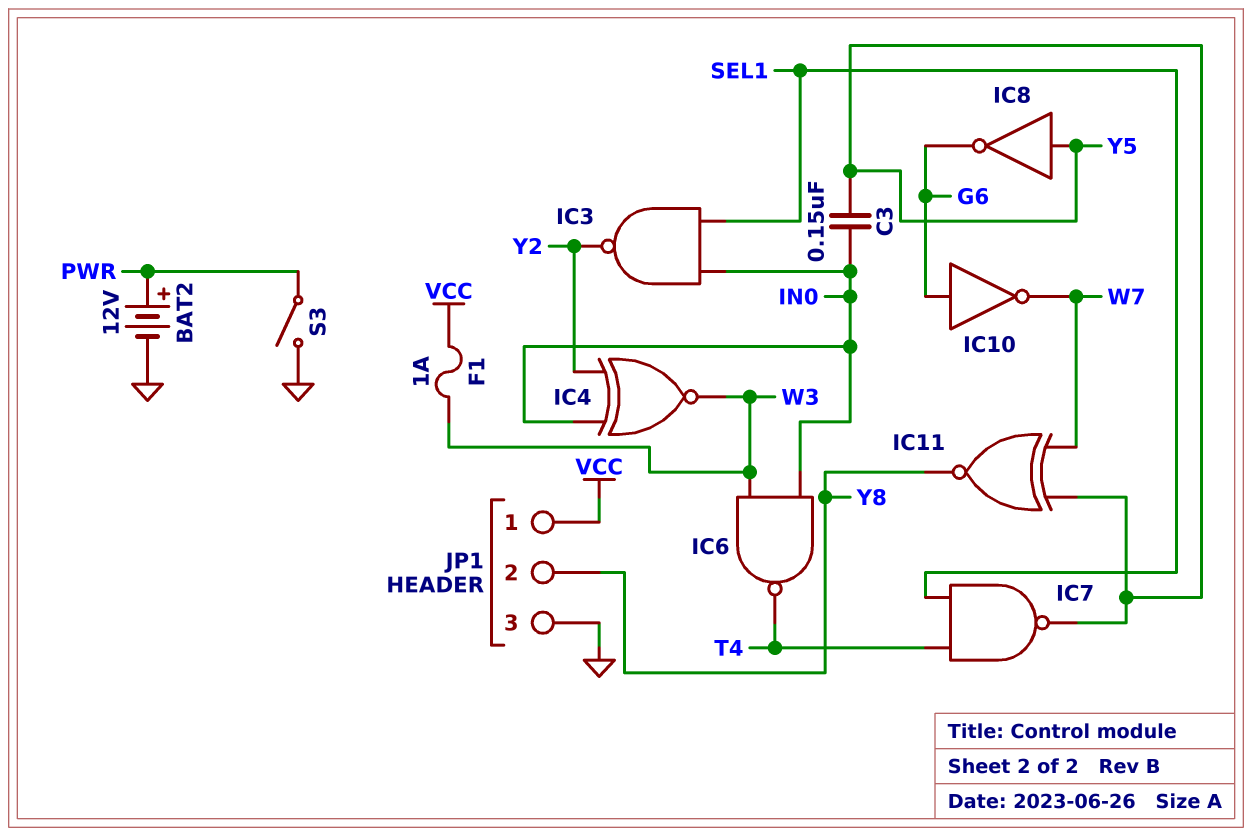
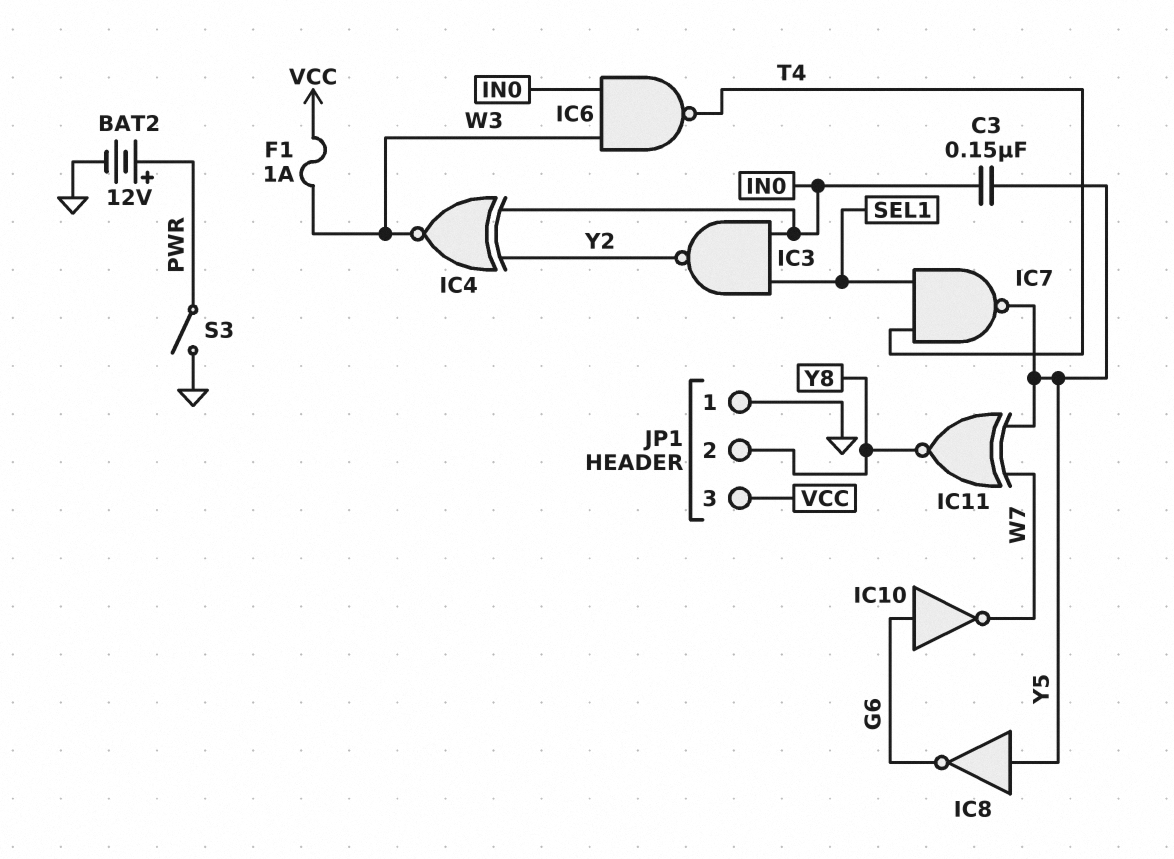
JP1 pin 1: VCC -> GND
JP1 pin 3: GND -> VCC

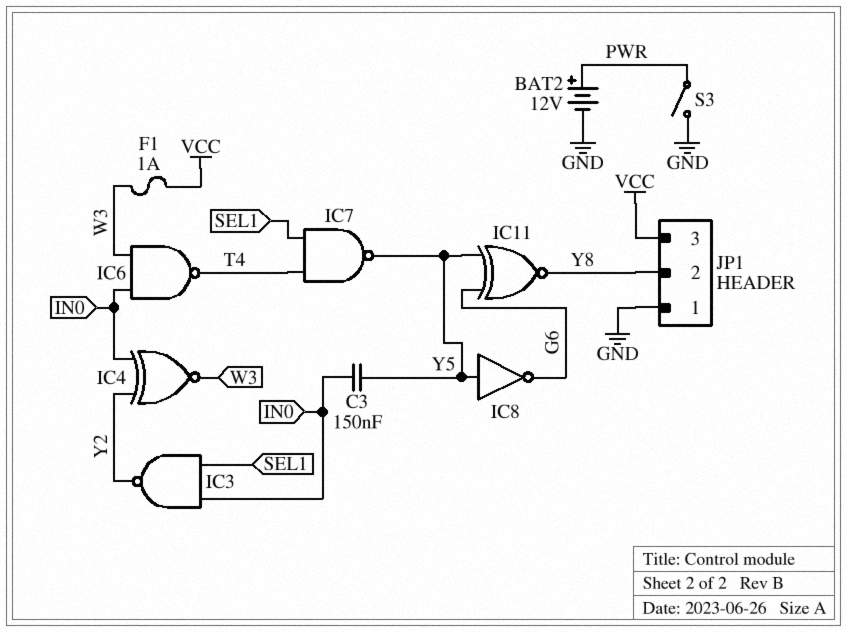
IC10: NOT (in G6, out W7) -> none
IC11: XNOR (in W7, in Y5, out Y8) -> XNOR (in G6, in Y5, out Y8)

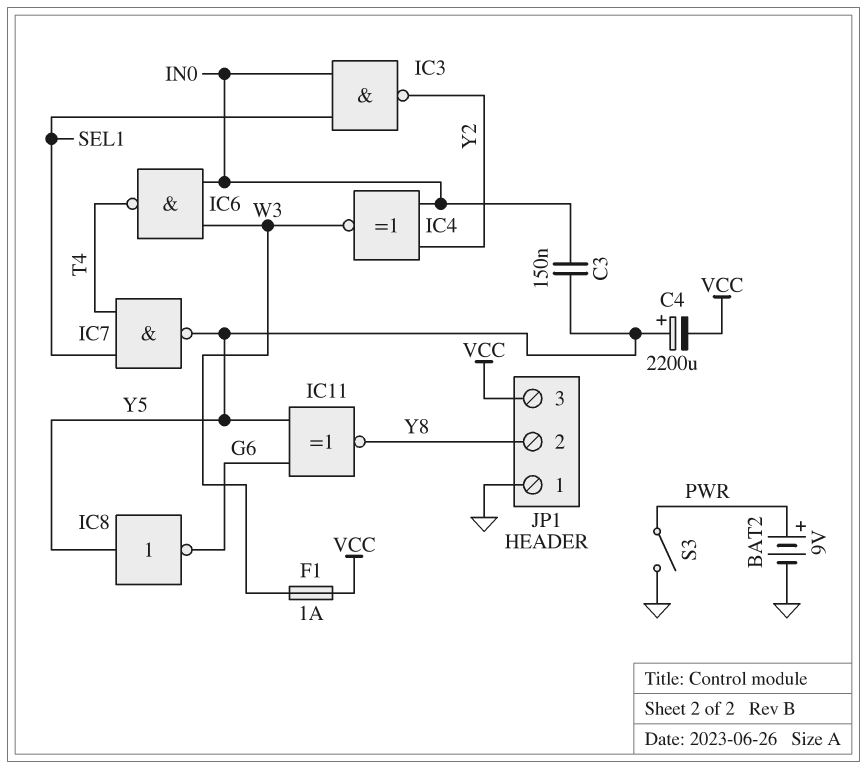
BAT2: 12V (plus PWR, minus GND) -> 9V (plus PWR, minus GND)
C4: none -> 2200uF (plus Y5, minus VCC)

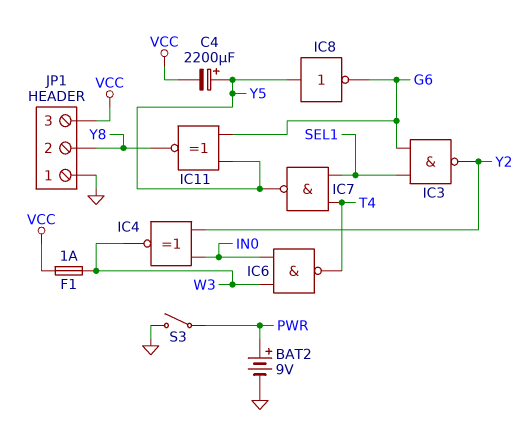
C3: 150nF (IN0, Y5) -> none
IC3: NAND (in IN0, in SEL1, out Y2) -> NAND (in G6, in SEL1, out Y2)

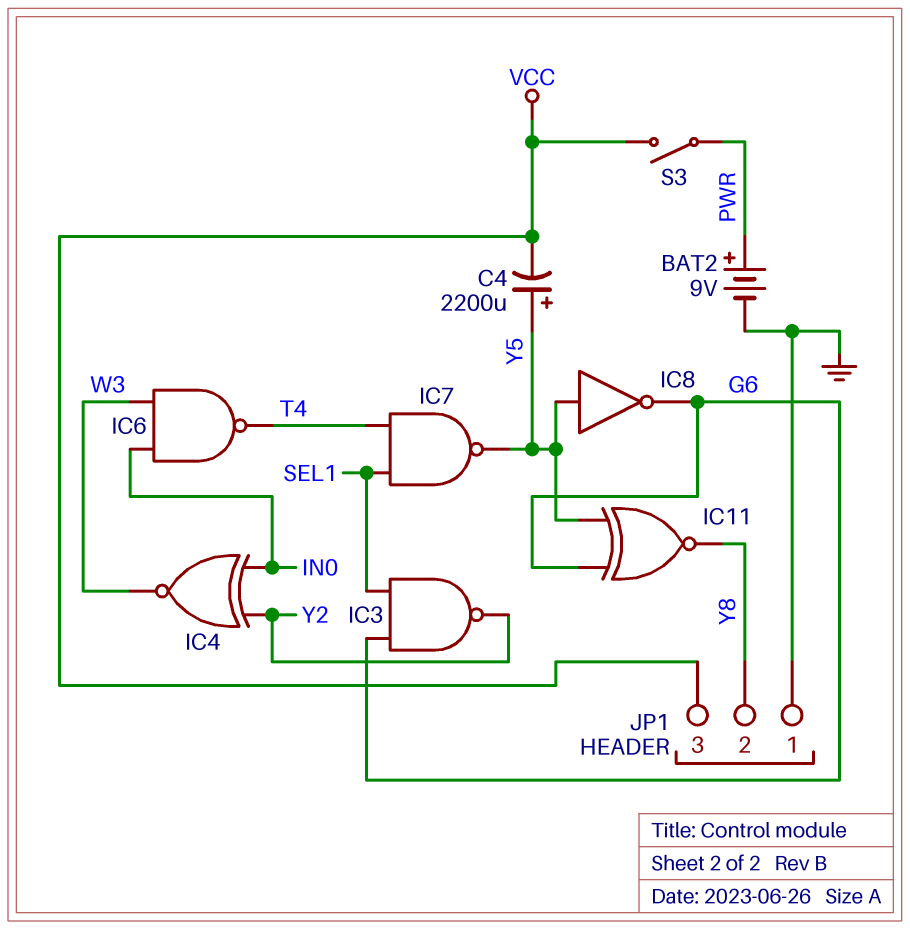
F1: 1A (VCC, W3) -> none
S3: switch (GND, PWR) -> switch (PWR, VCC)

